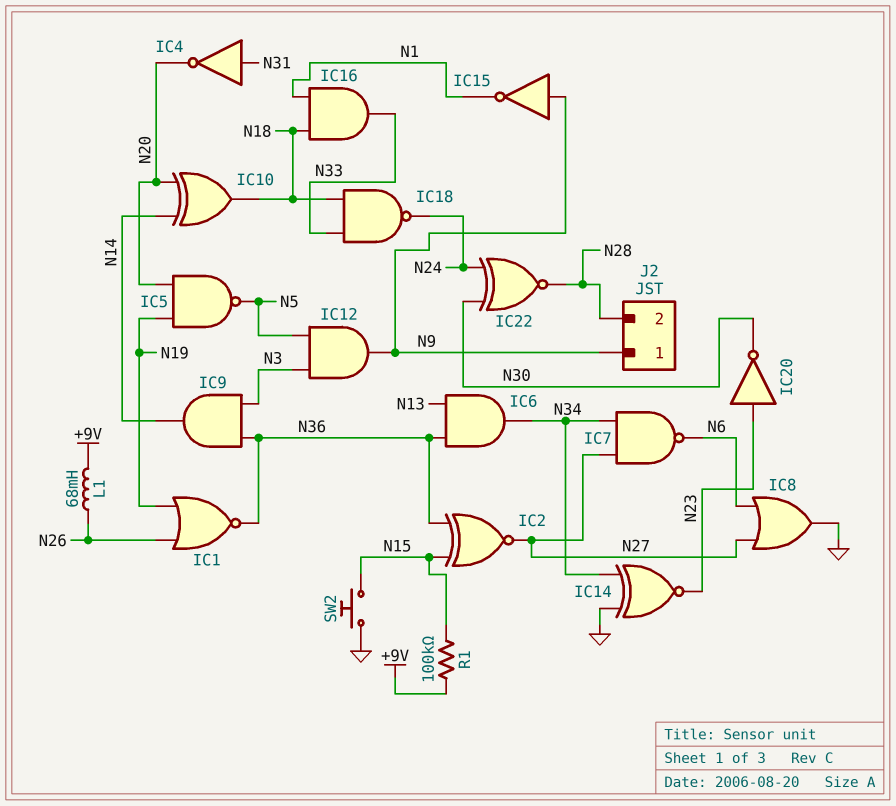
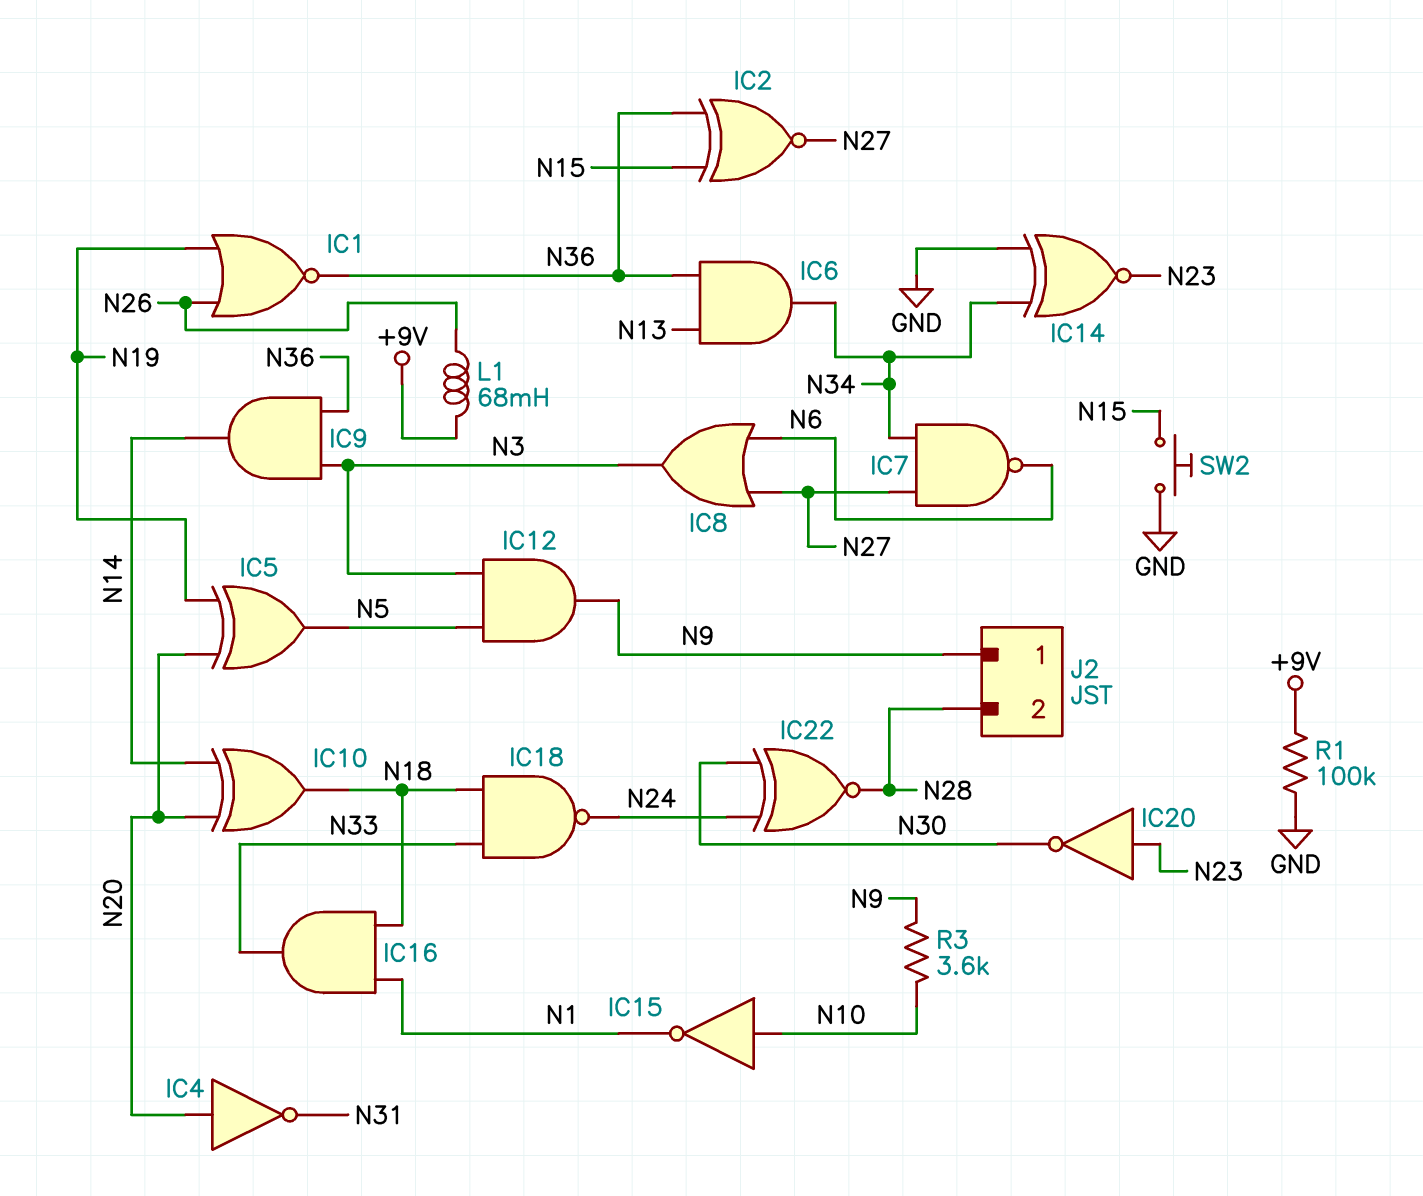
IC4: NOT (in N31, out N20) -> NOT (in N20, out N31)
IC5: NAND (in N19, in N20, out N5) -> XOR (in N19, in N20, out N5)
IC8: OR (in N6, in N27, out GND) -> OR (in N6, in N27, out N3)
IC15: NOT (in N9, out N1) -> NOT (in N10, out N1)
R1: 100k (+9V, N15) -> 100k (+9V, GND)
R3: none -> 3.6k (N9, N10)

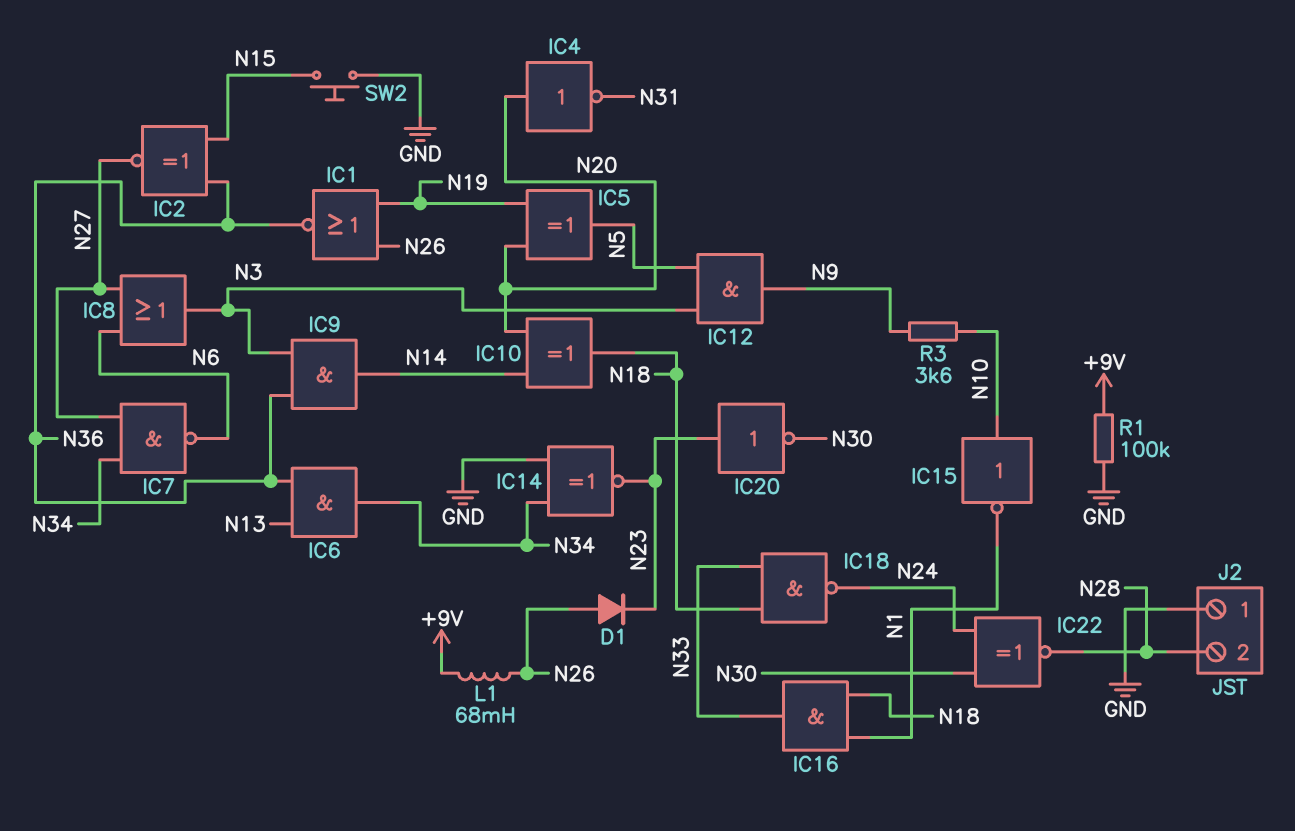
D1: none -> diode (A N26, K N23)
J2 pin 1: N9 -> GND

